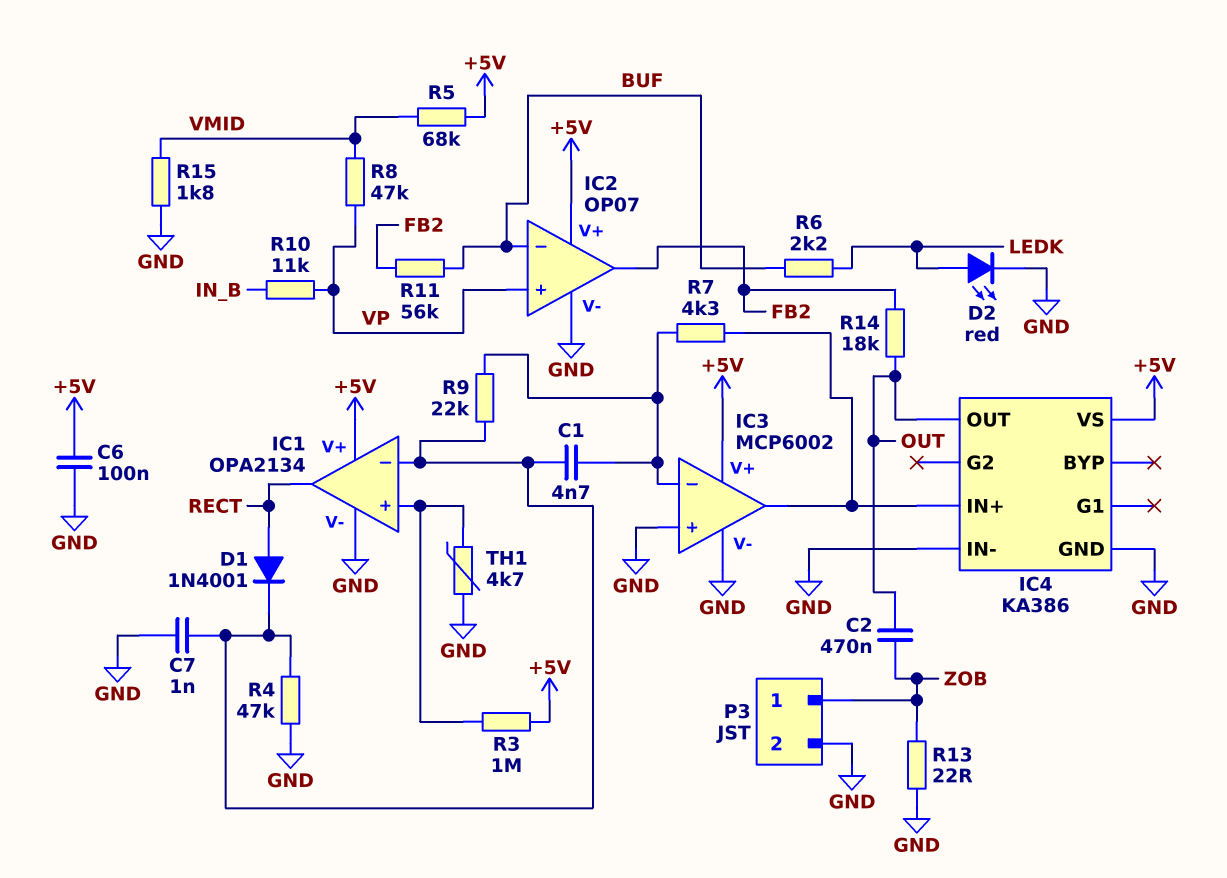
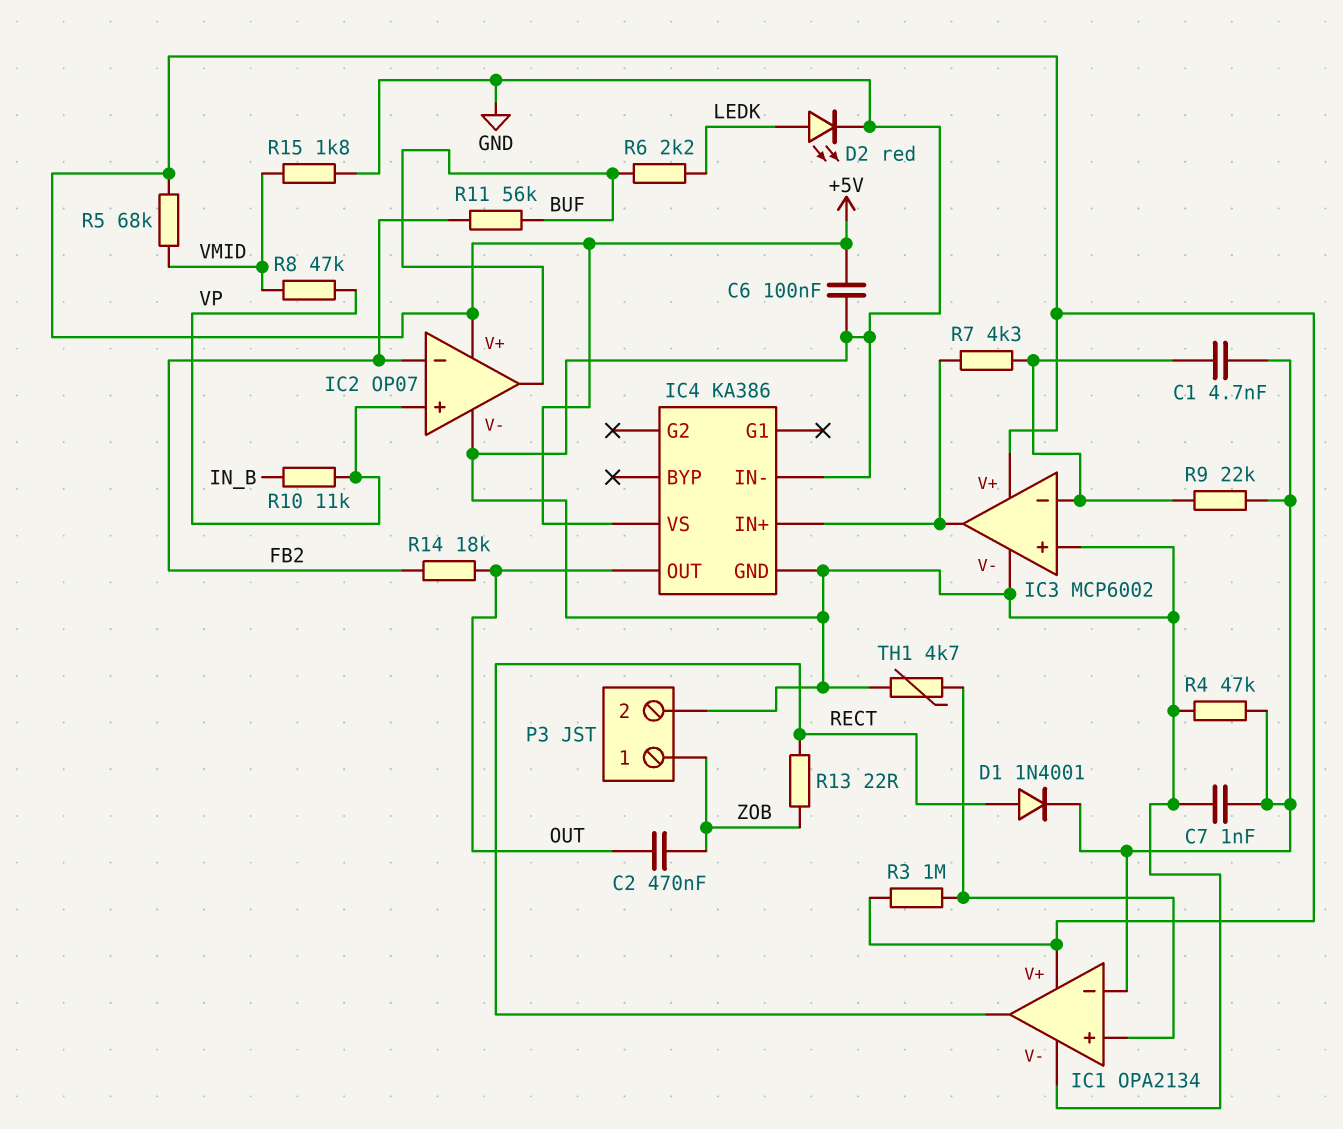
IC2 pin in-: BUF -> FB2
IC2 pin out: FB2 -> BUF
R13: 22 (GND, ZOB) -> 22 (RECT, ZOB)

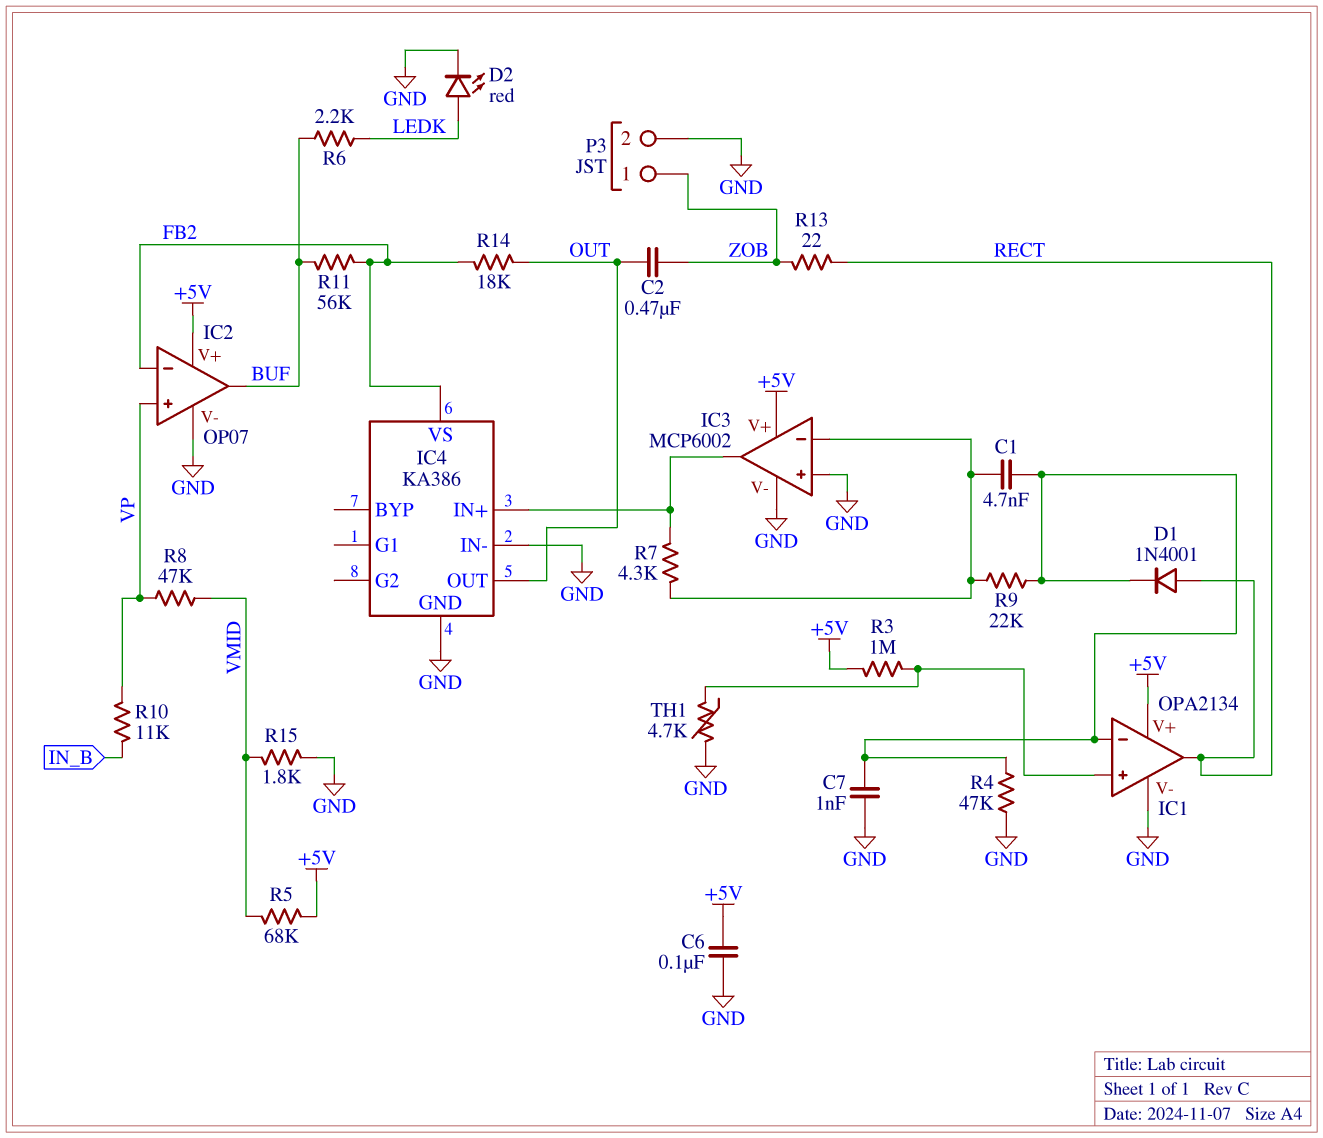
IC4 pin VS: +5V -> FB2

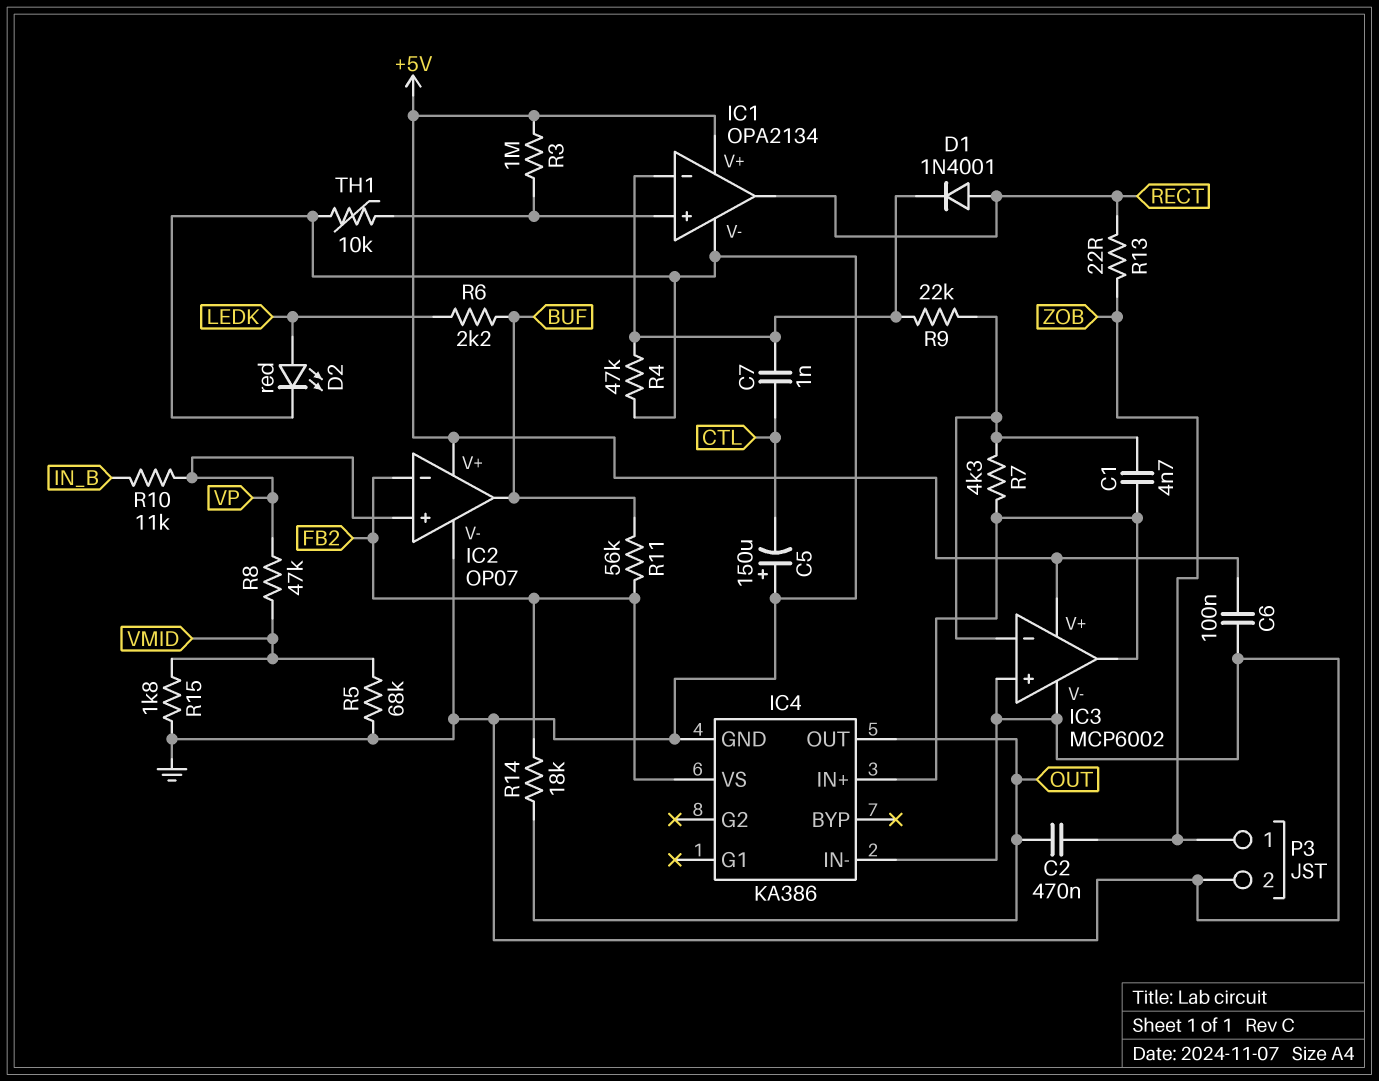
C1: 4.7nF (IC1/in-, IC3/in-) -> 4.7nF (IC3/in-, IC3/out)
C5: none -> 150uF (plus GND, minus CTL)
C7: 1nF (GND, IC1/in-) -> 1nF (CTL, IC1/in-)
R5: 68k (+5V, VMID) -> 68k (GND, VMID)
TH1: 4.7k (GND, IC1/in+) -> 10k (GND, IC1/in+)

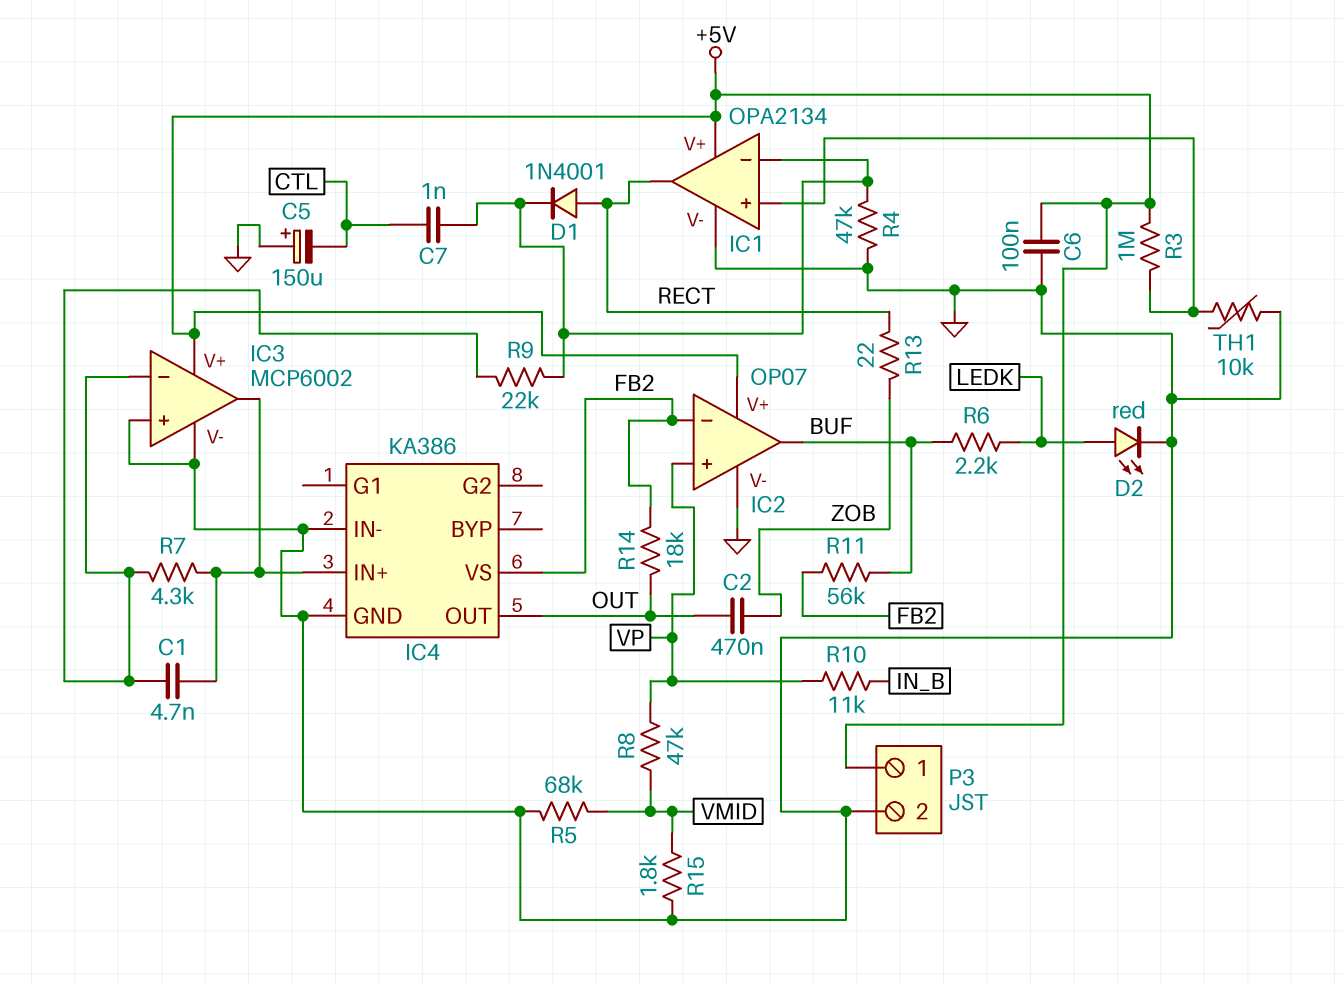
P3 pin 1: ZOB -> +5V

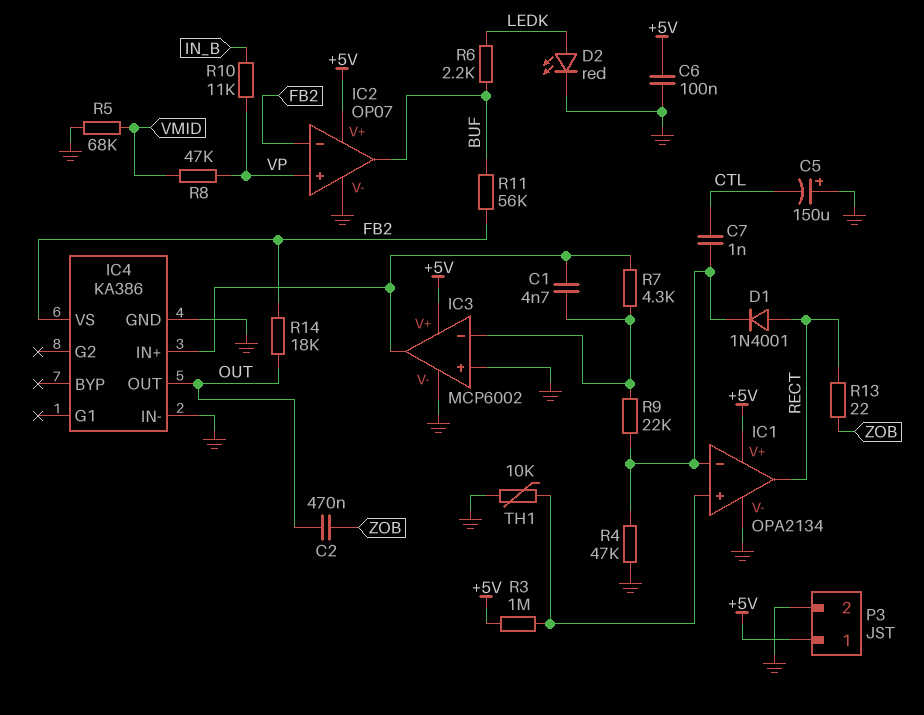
R15: 1.8k (GND, VMID) -> none

